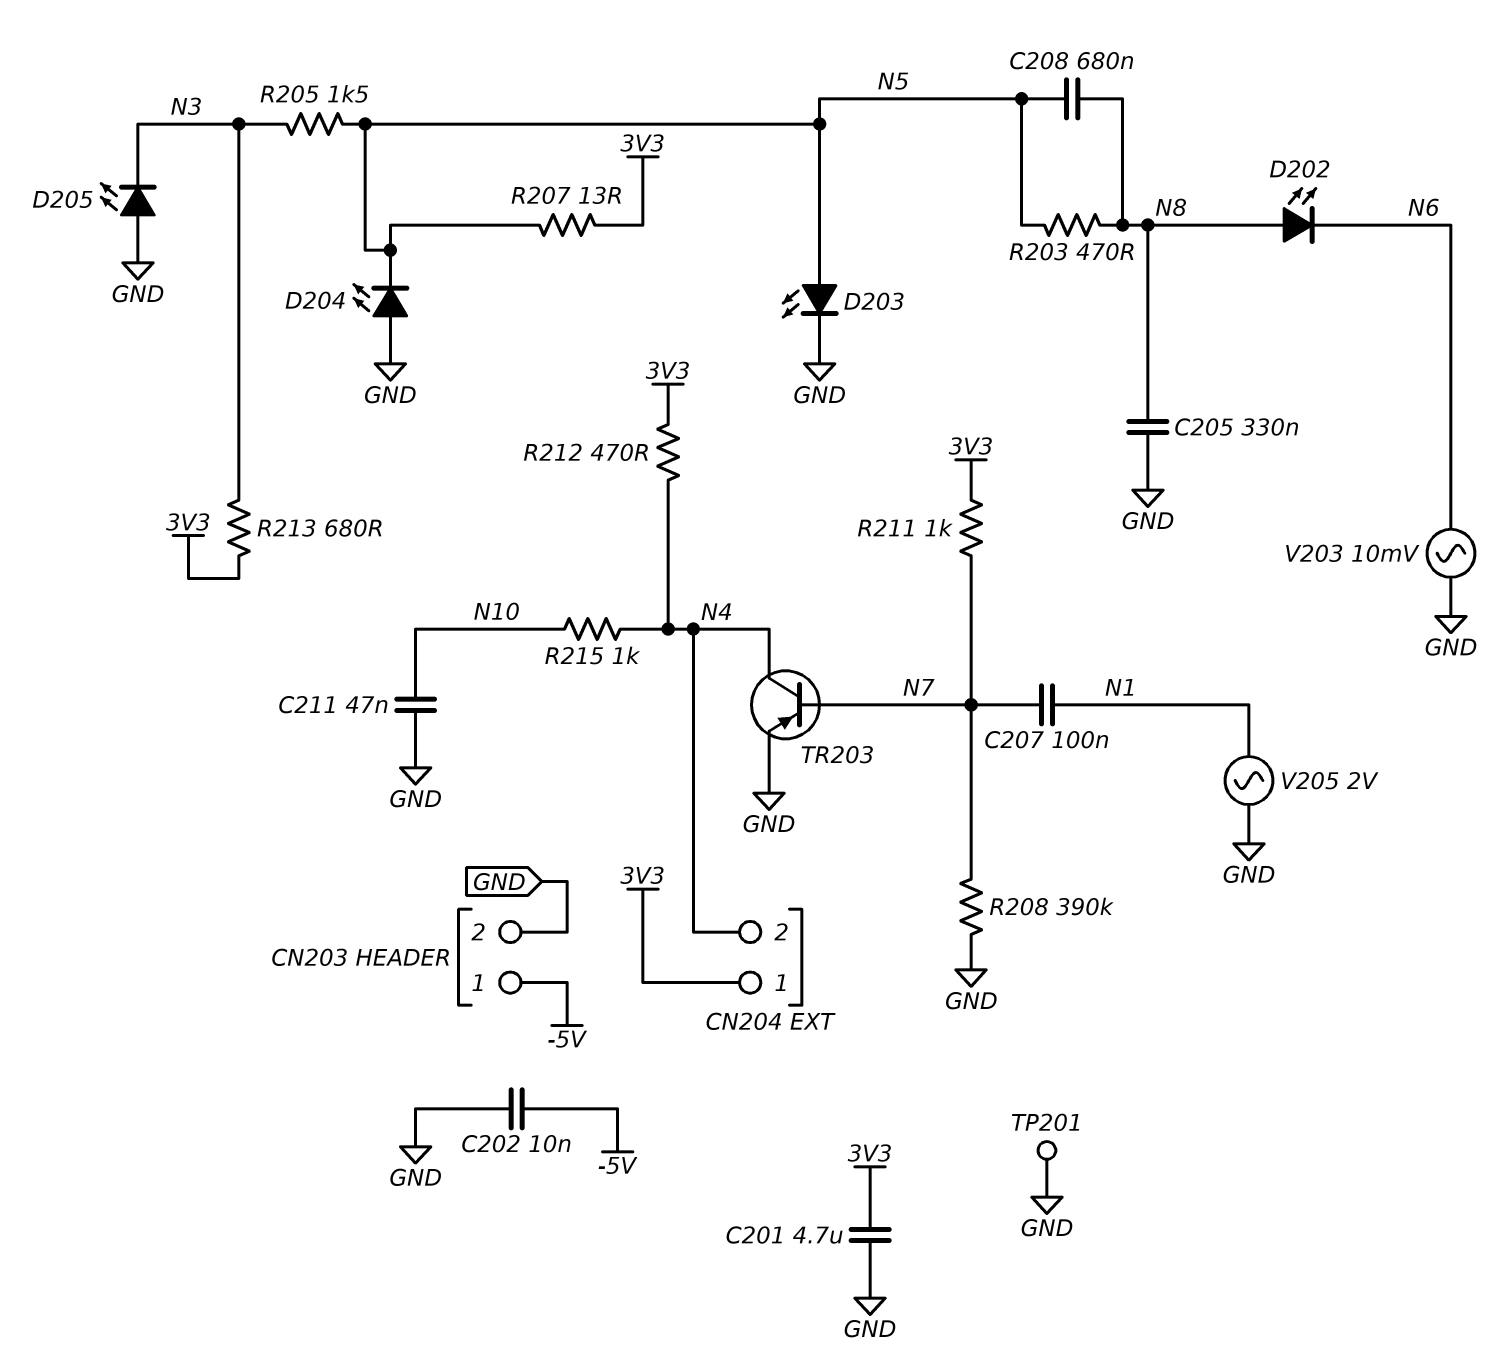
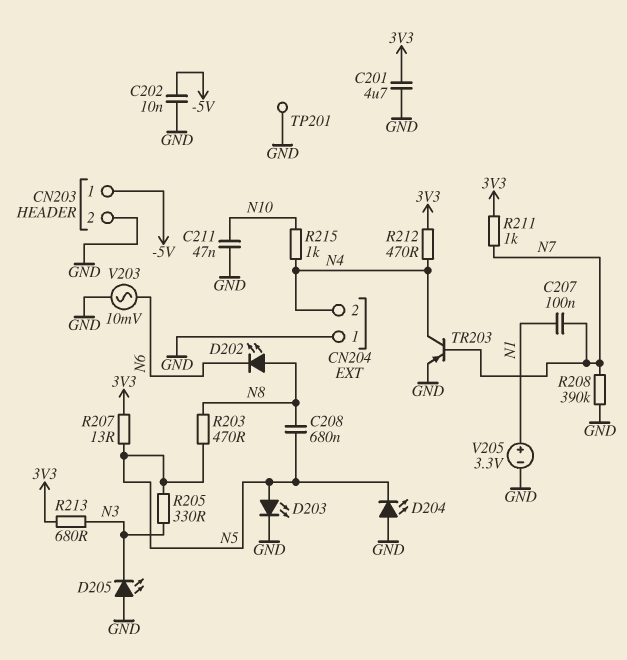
C205: 330nF (GND, N8) -> none
CN204 pin 1: 3V3 -> GND
R205: 1.5k (N3, N5) -> 330 (N3, N5)
V205: AC 2V (GND, N1) -> 3.3V (plus N1, minus GND)

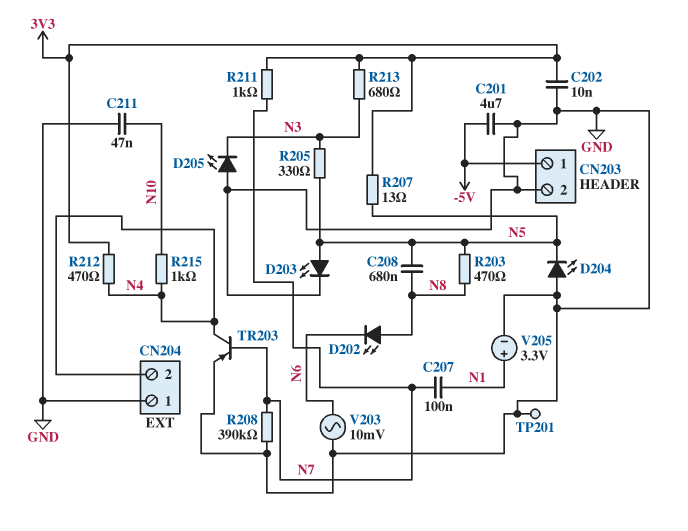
C201: 4.7uF (3V3, GND) -> 4.7uF (-5V, GND)
C202: 10nF (-5V, GND) -> 10nF (3V3, GND)

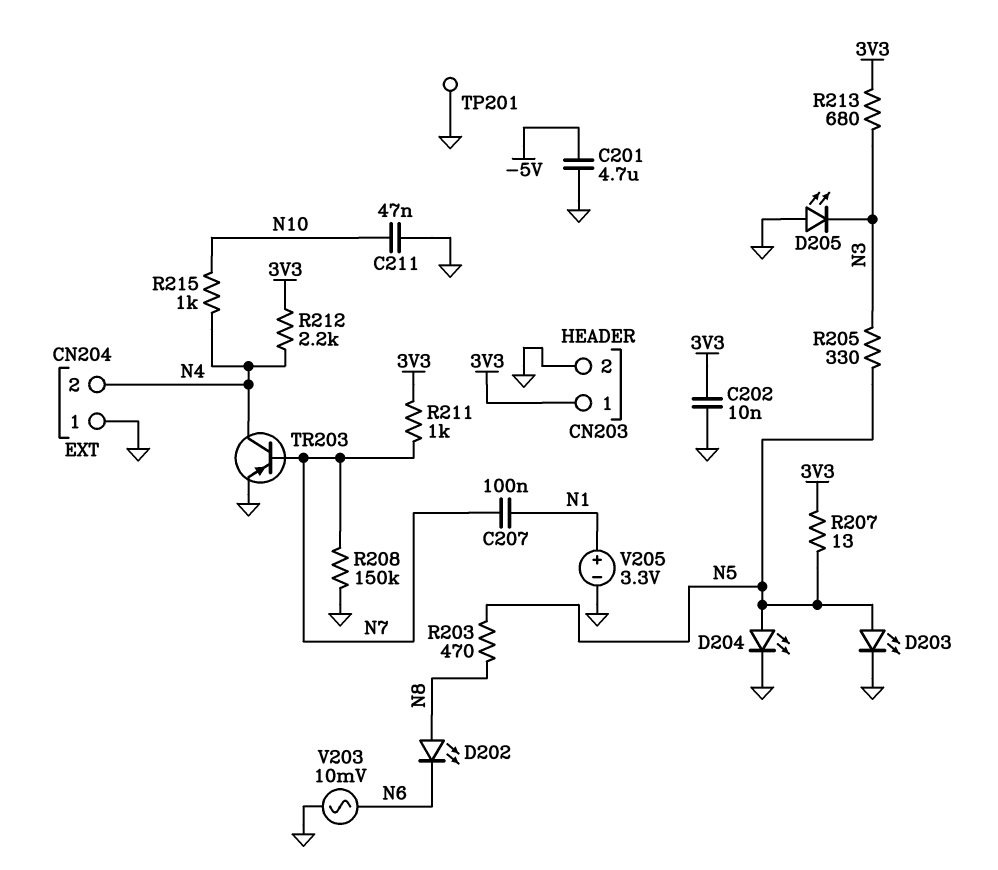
C208: 680nF (N5, N8) -> none
CN203 pin 1: -5V -> 3V3
D204: LED (A GND, K N5) -> LED (A N5, K GND)
R208: 390k (GND, N7) -> 150k (GND, N7)
R212: 470 (3V3, N4) -> 2.2k (3V3, N4)

